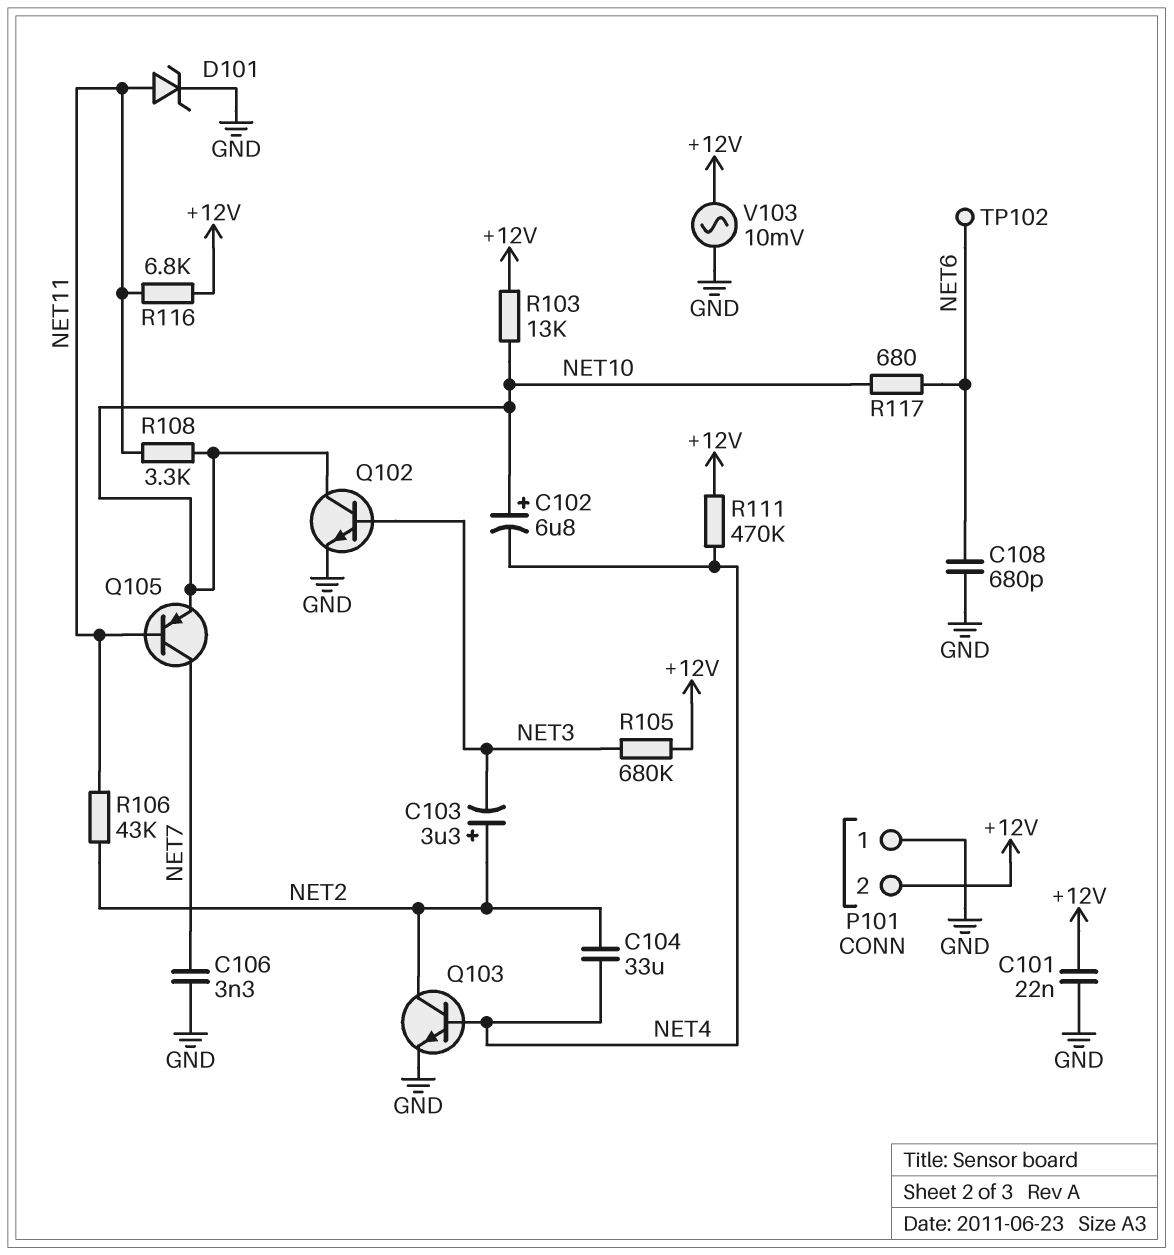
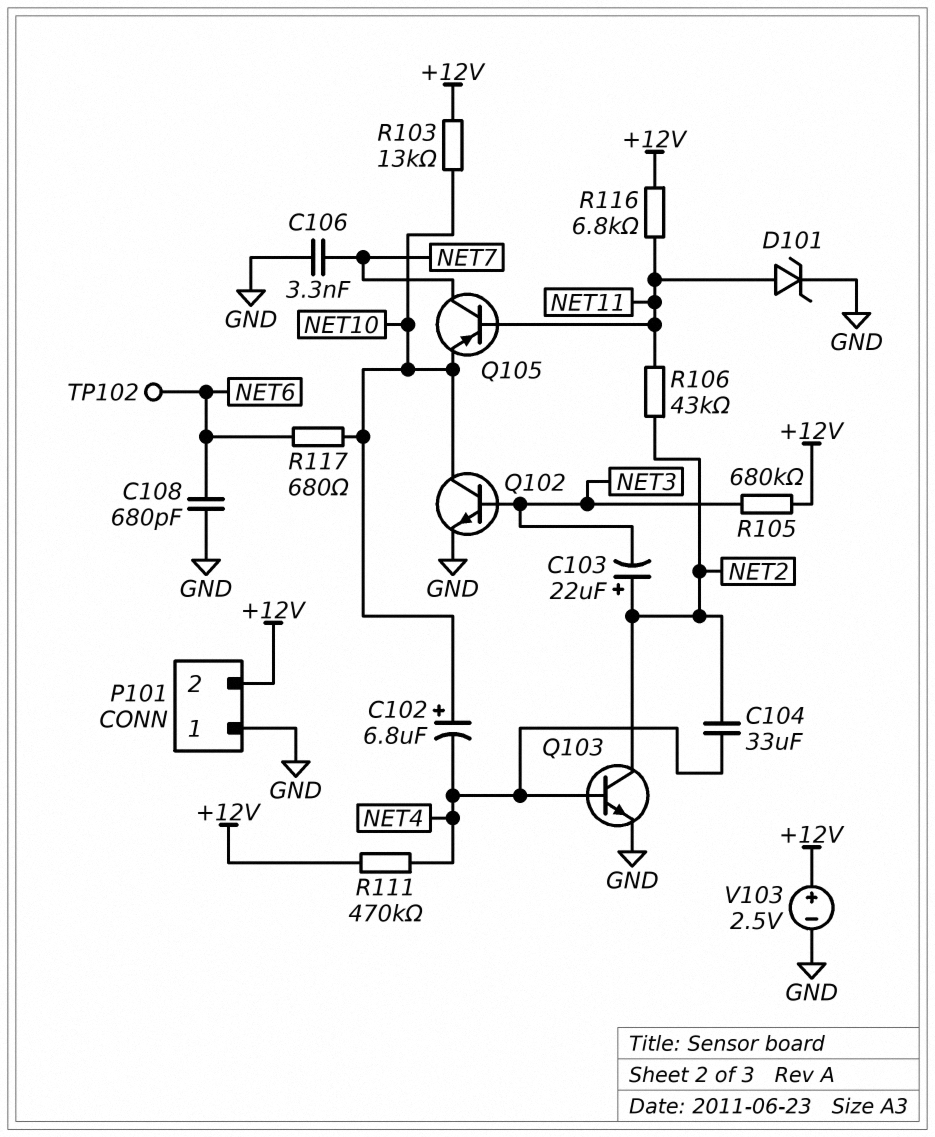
C101: 22nF (+12V, GND) -> none
C103: 3.3uF (plus NET2, minus NET3) -> 22uF (plus NET2, minus NET3)
R108: 3.3k (NET10, NET11) -> none
V103: AC 10mV (+12V, GND) -> 2.5V (plus +12V, minus GND)

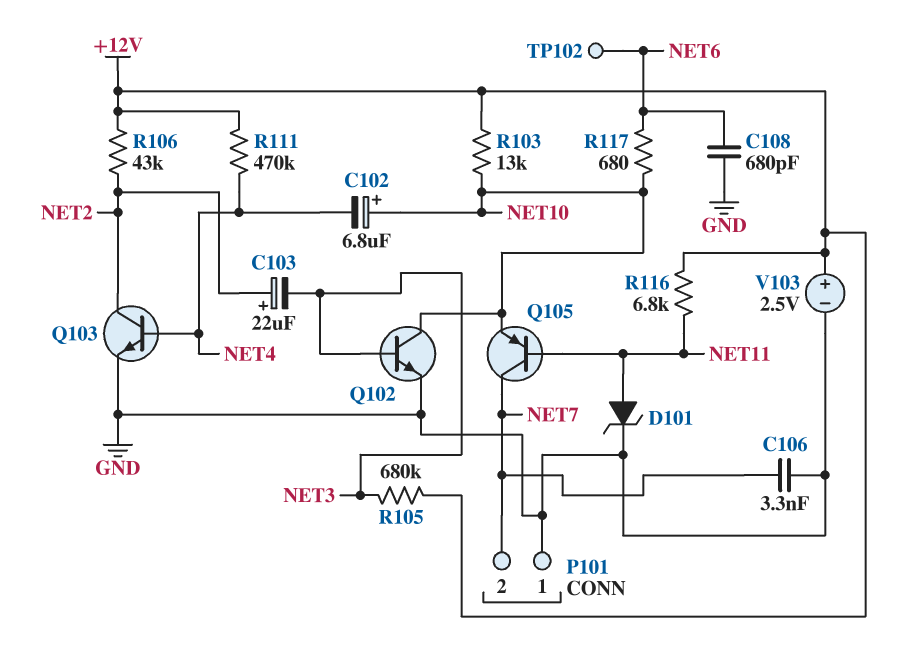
C104: 33uF (NET2, NET4) -> none
P101 pin 2: +12V -> NET7
R106: 43k (NET2, NET11) -> 43k (+12V, NET2)

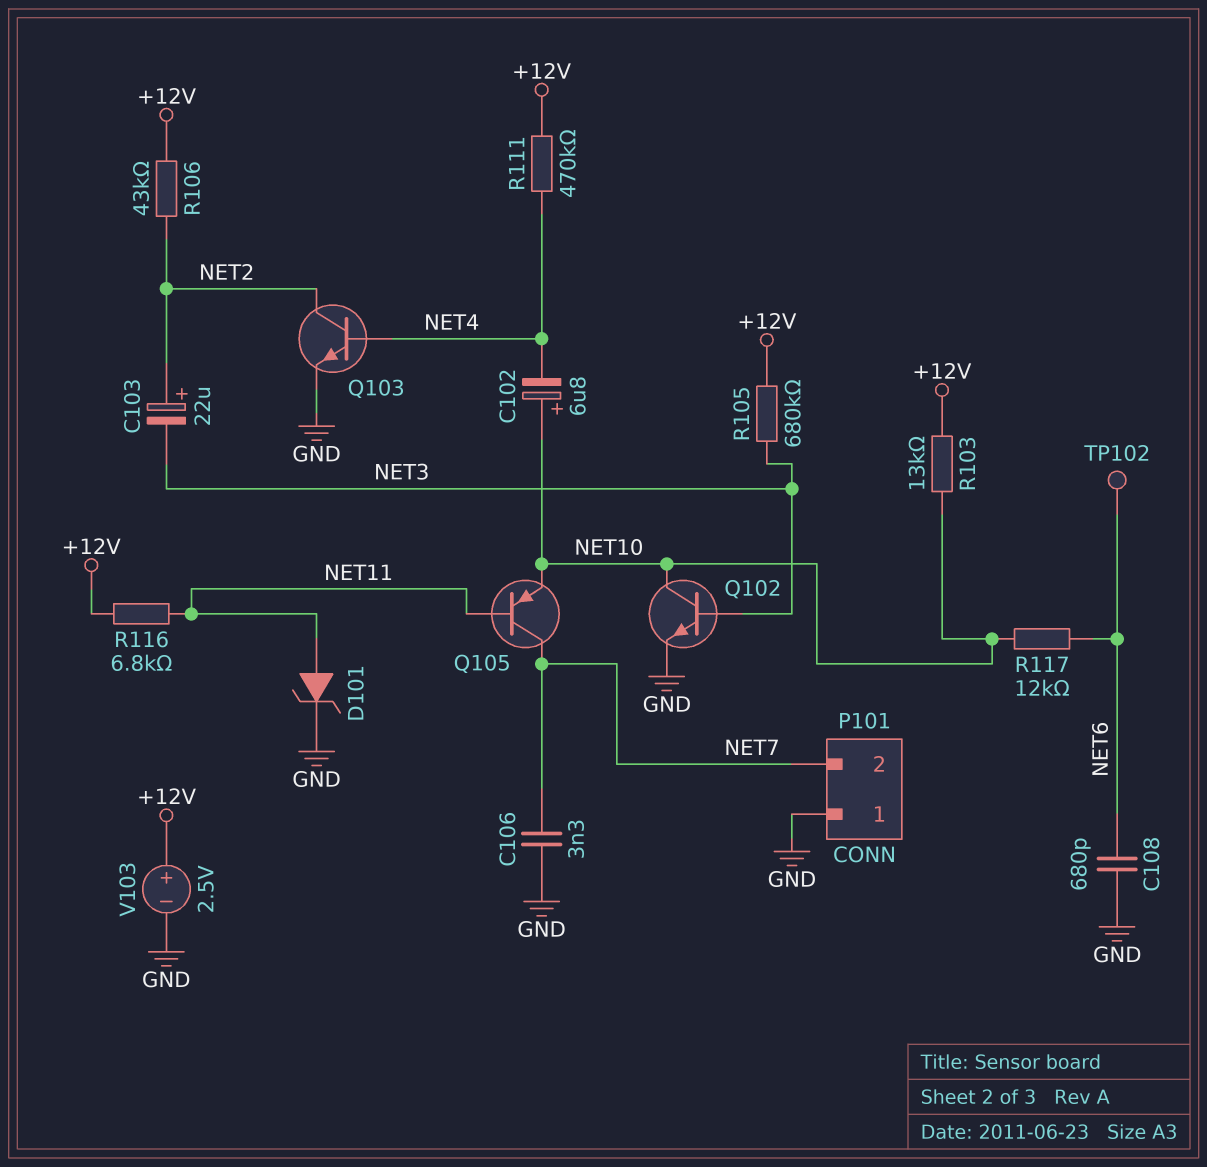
R117: 680 (NET6, NET10) -> 12k (NET6, NET10)

